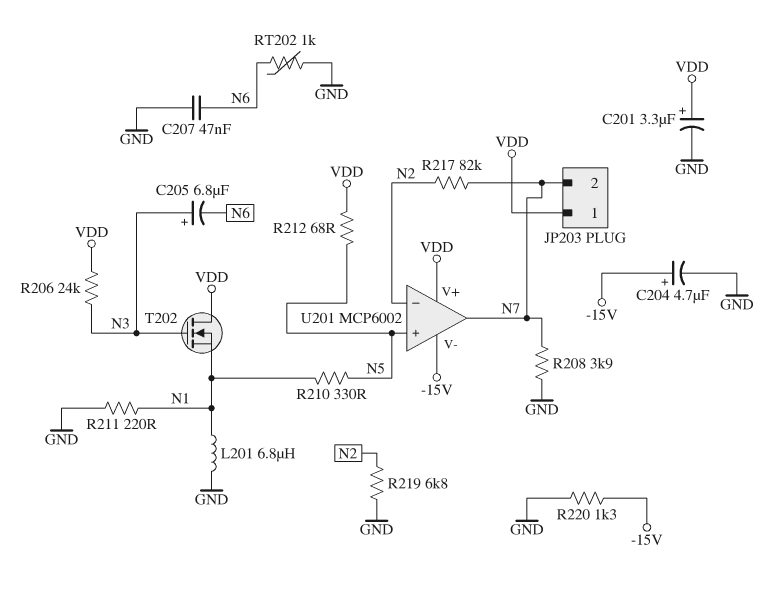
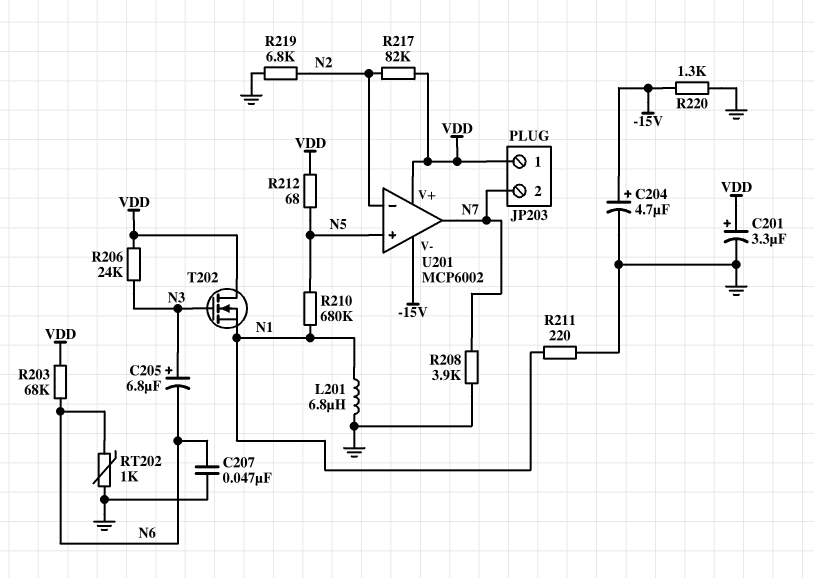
R203: none -> 68k (N6, VDD)
R210: 330 (N1, N5) -> 680k (N1, N5)
R217: 82k (N2, N7) -> 82k (N2, VDD)

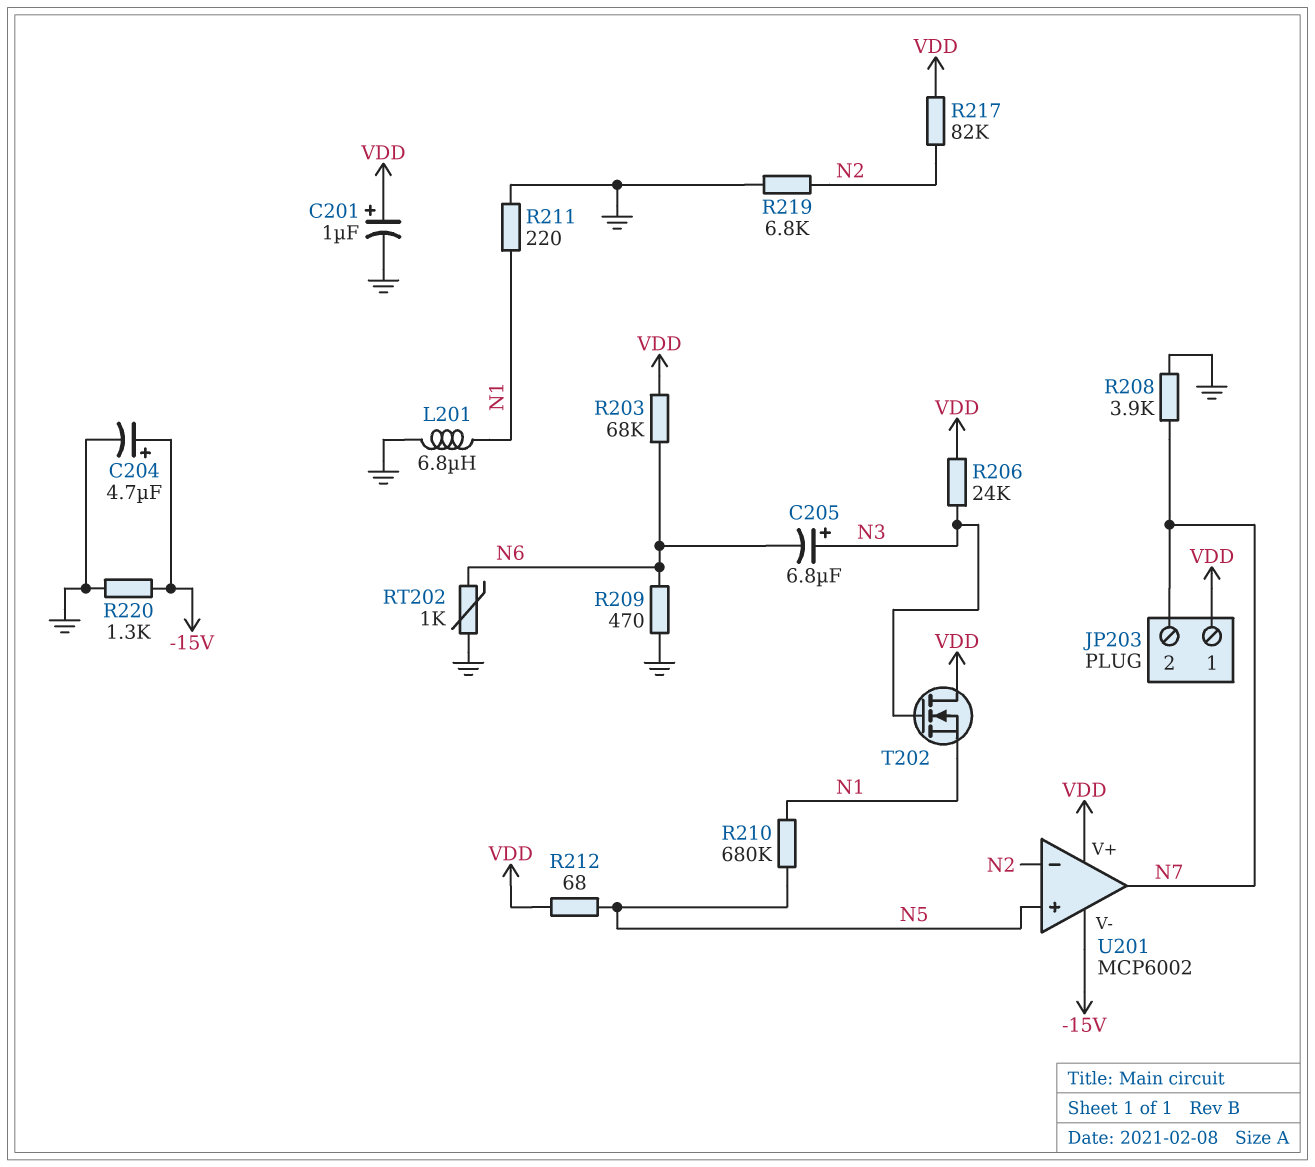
C201: 3.3uF (plus VDD, minus GND) -> 1uF (plus VDD, minus GND)
C207: 47nF (GND, N6) -> none
R209: none -> 470 (GND, N6)

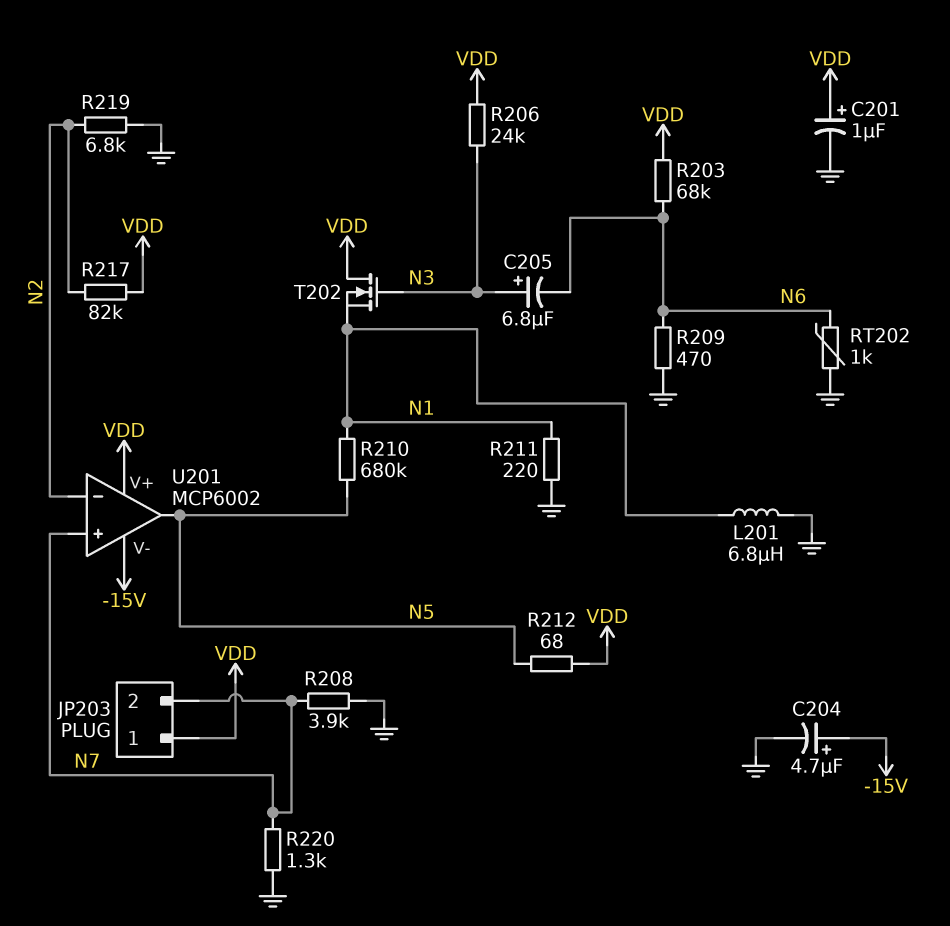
R220: 1.3k (-15V, GND) -> 1.3k (GND, N7)
U201 pin in+: N5 -> N7
U201 pin out: N7 -> N5

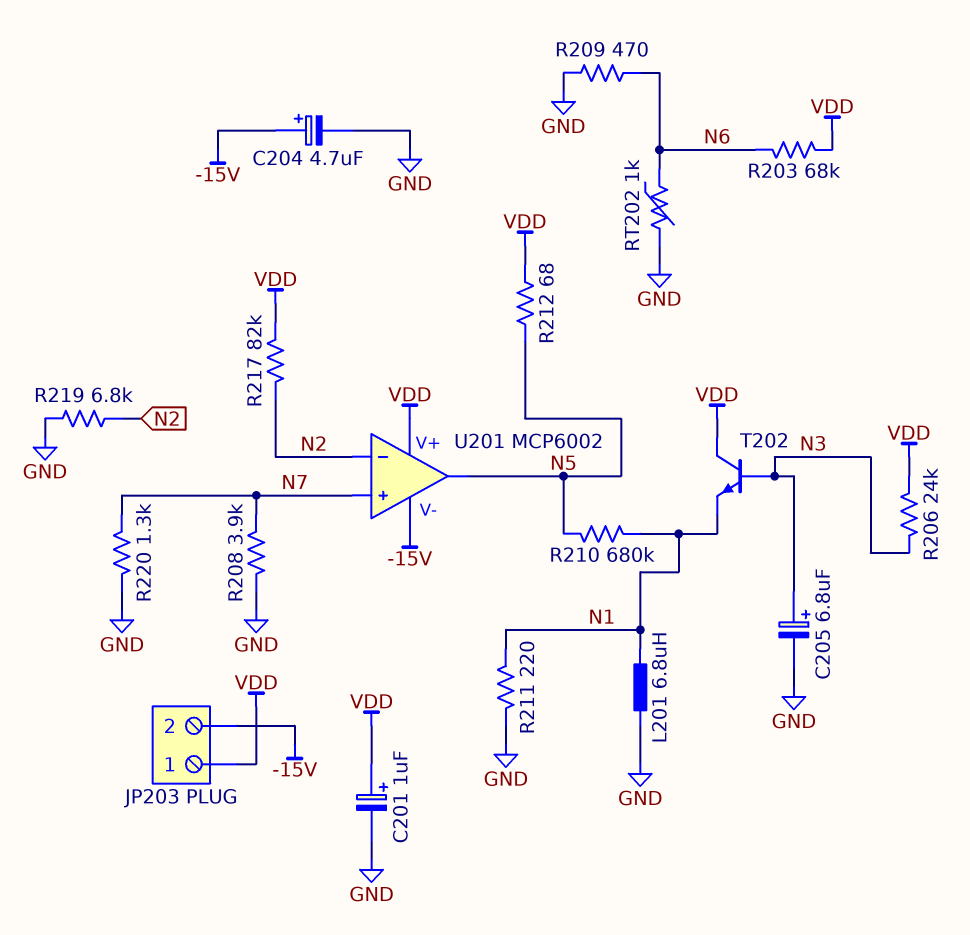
C205: 6.8uF (plus N3, minus N6) -> 6.8uF (plus N3, minus GND)
JP203 pin 2: N7 -> -15V
T202: NMOS (G N3, D VDD, S N1) -> NPN (B N3, C VDD, E N1)

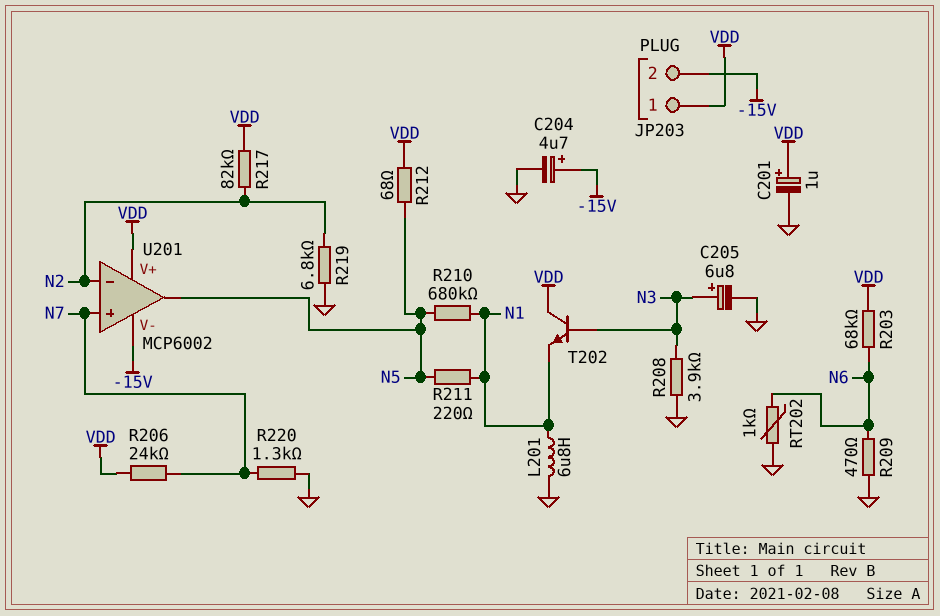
R206: 24k (N3, VDD) -> 24k (N7, VDD)
R208: 3.9k (GND, N7) -> 3.9k (GND, N3)
R211: 220 (GND, N1) -> 220 (N1, N5)

